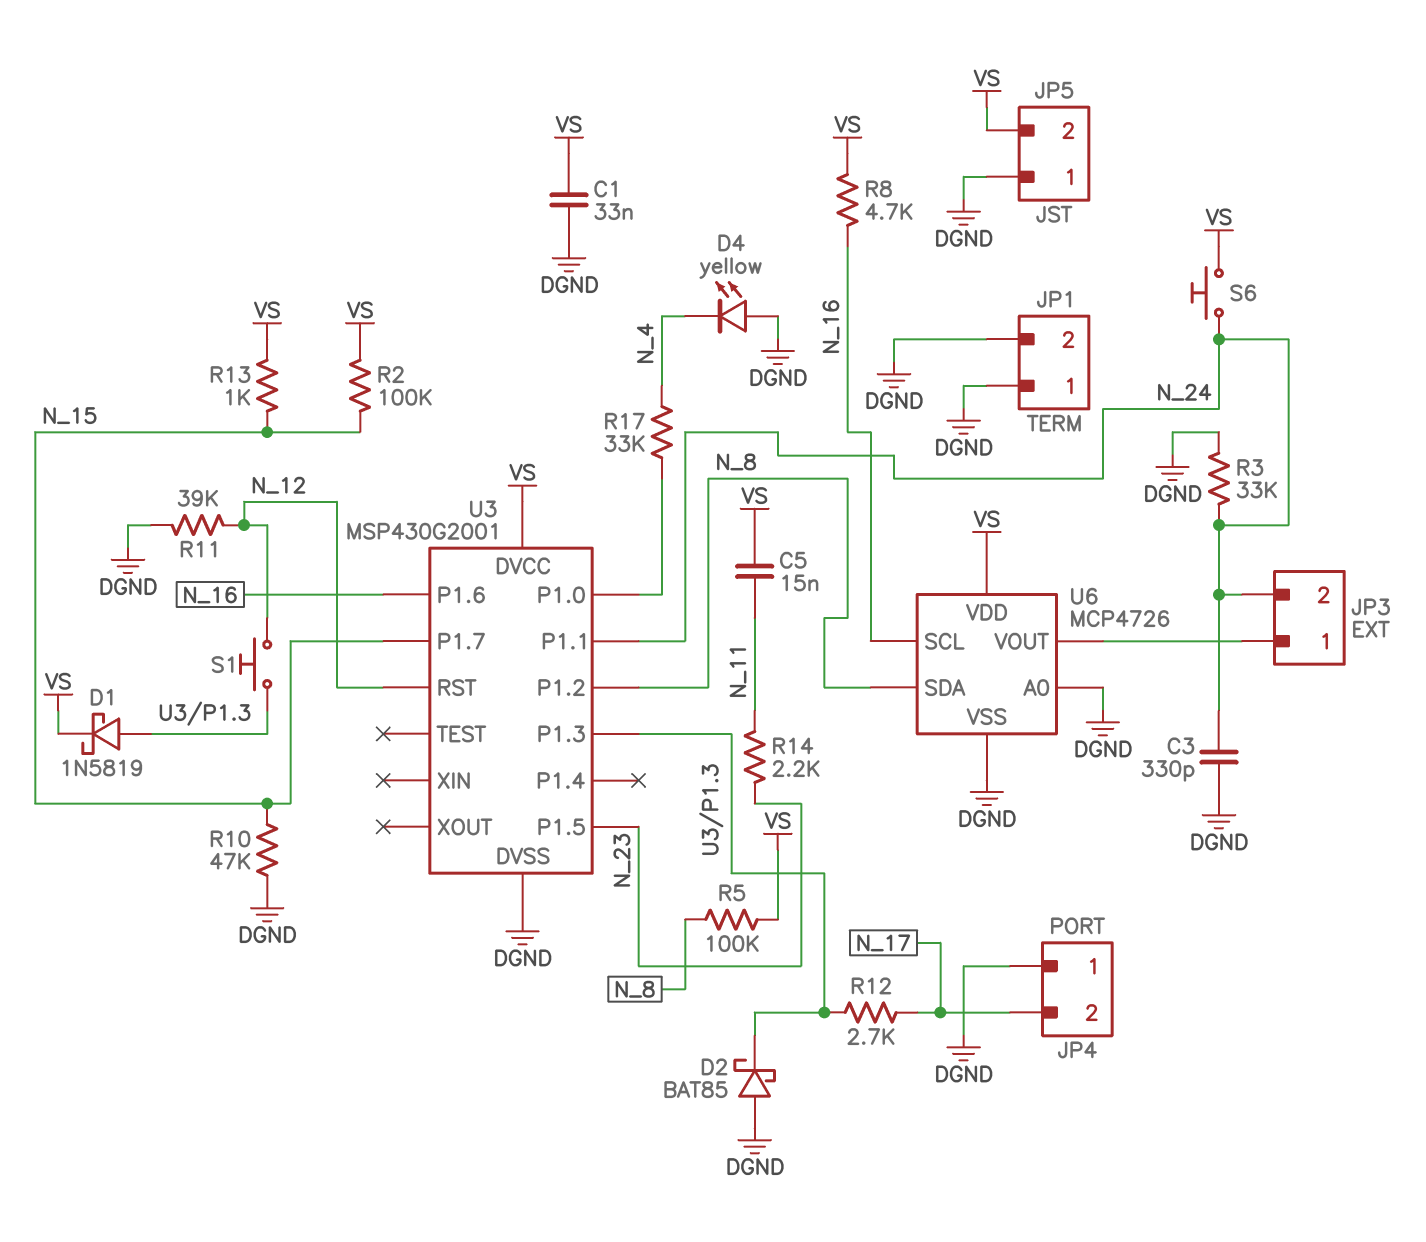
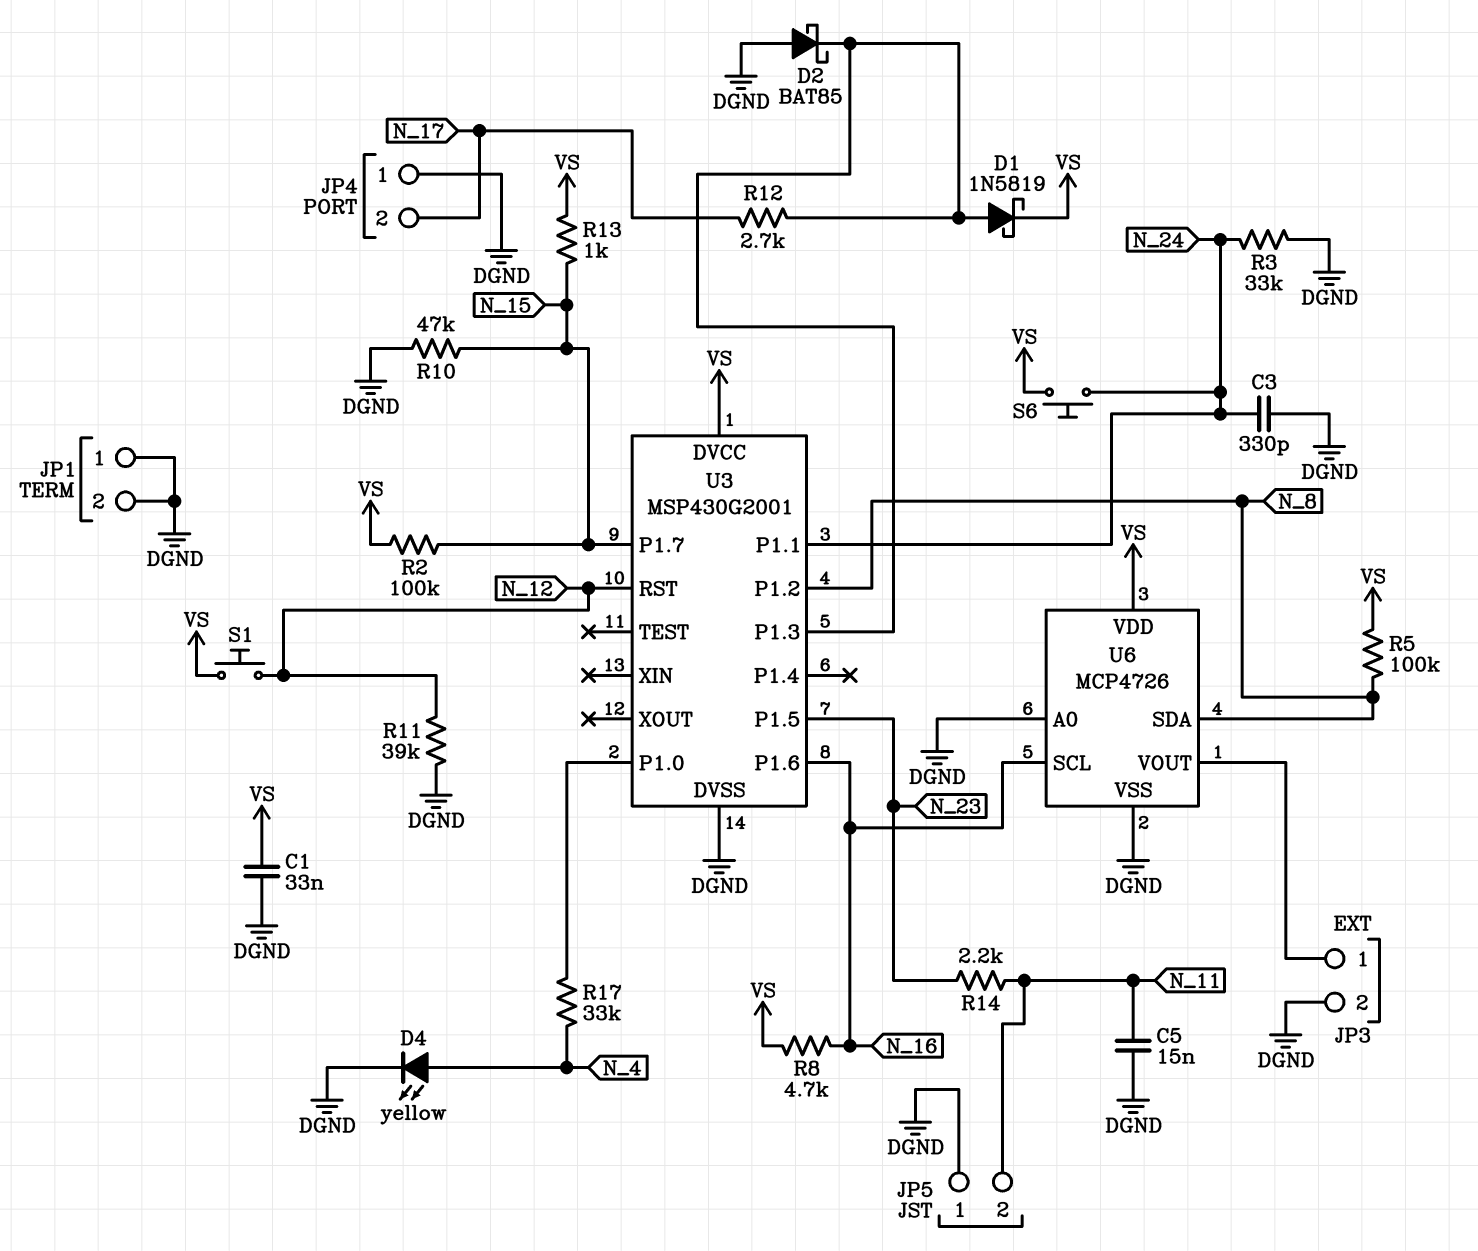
C5: 15nF (N_11, VS) -> 15nF (DGND, N_11)
D4: LED yellow (A DGND, K N_4) -> LED yellow (A N_4, K DGND)
JP3 pin 2: N_24 -> DGND
JP5 pin 2: VS -> N_11
S1: button (N_12, U3/P1.3) -> button (N_12, VS)

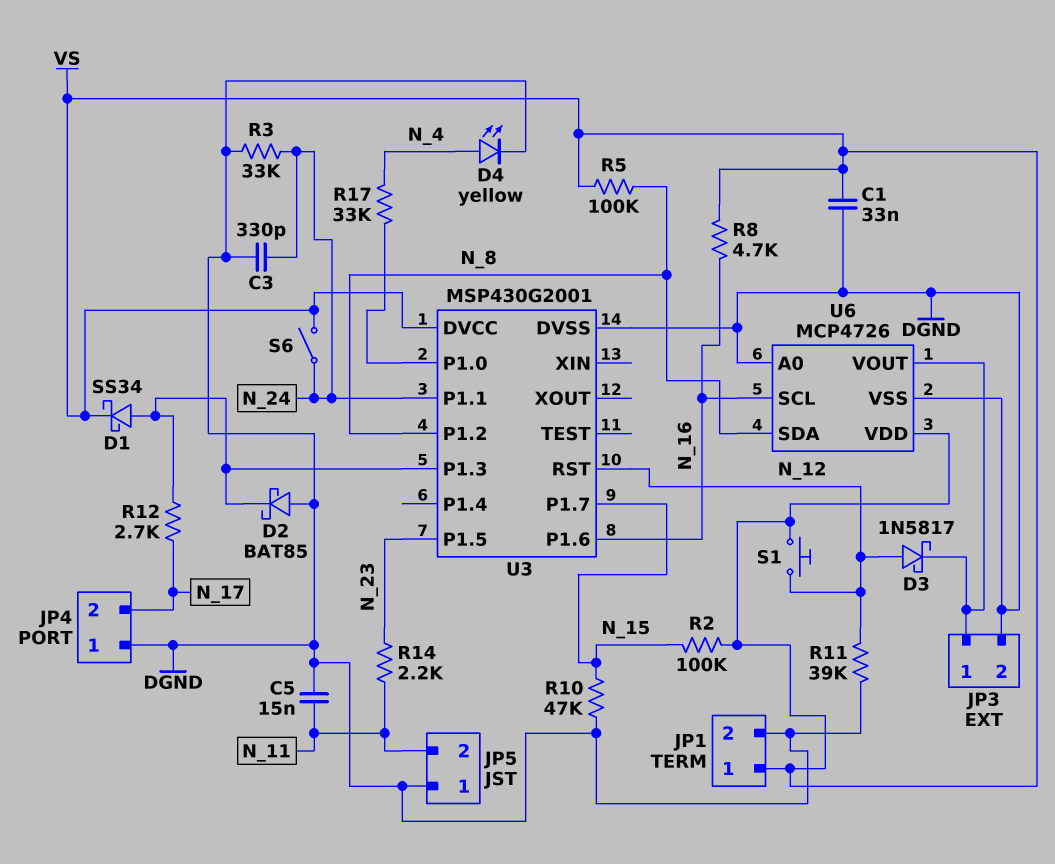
D1: schottky 1N5819 (A U3/P1.3, K VS) -> schottky SS34 (A U3/P1.3, K VS)
D3: none -> schottky 1N5817 (A N_12, K JP3/1)
JP1 pin 1: DGND -> VS
R13: 1k (N_15, VS) -> none
S6: button (N_24, VS) -> switch (N_24, VS)

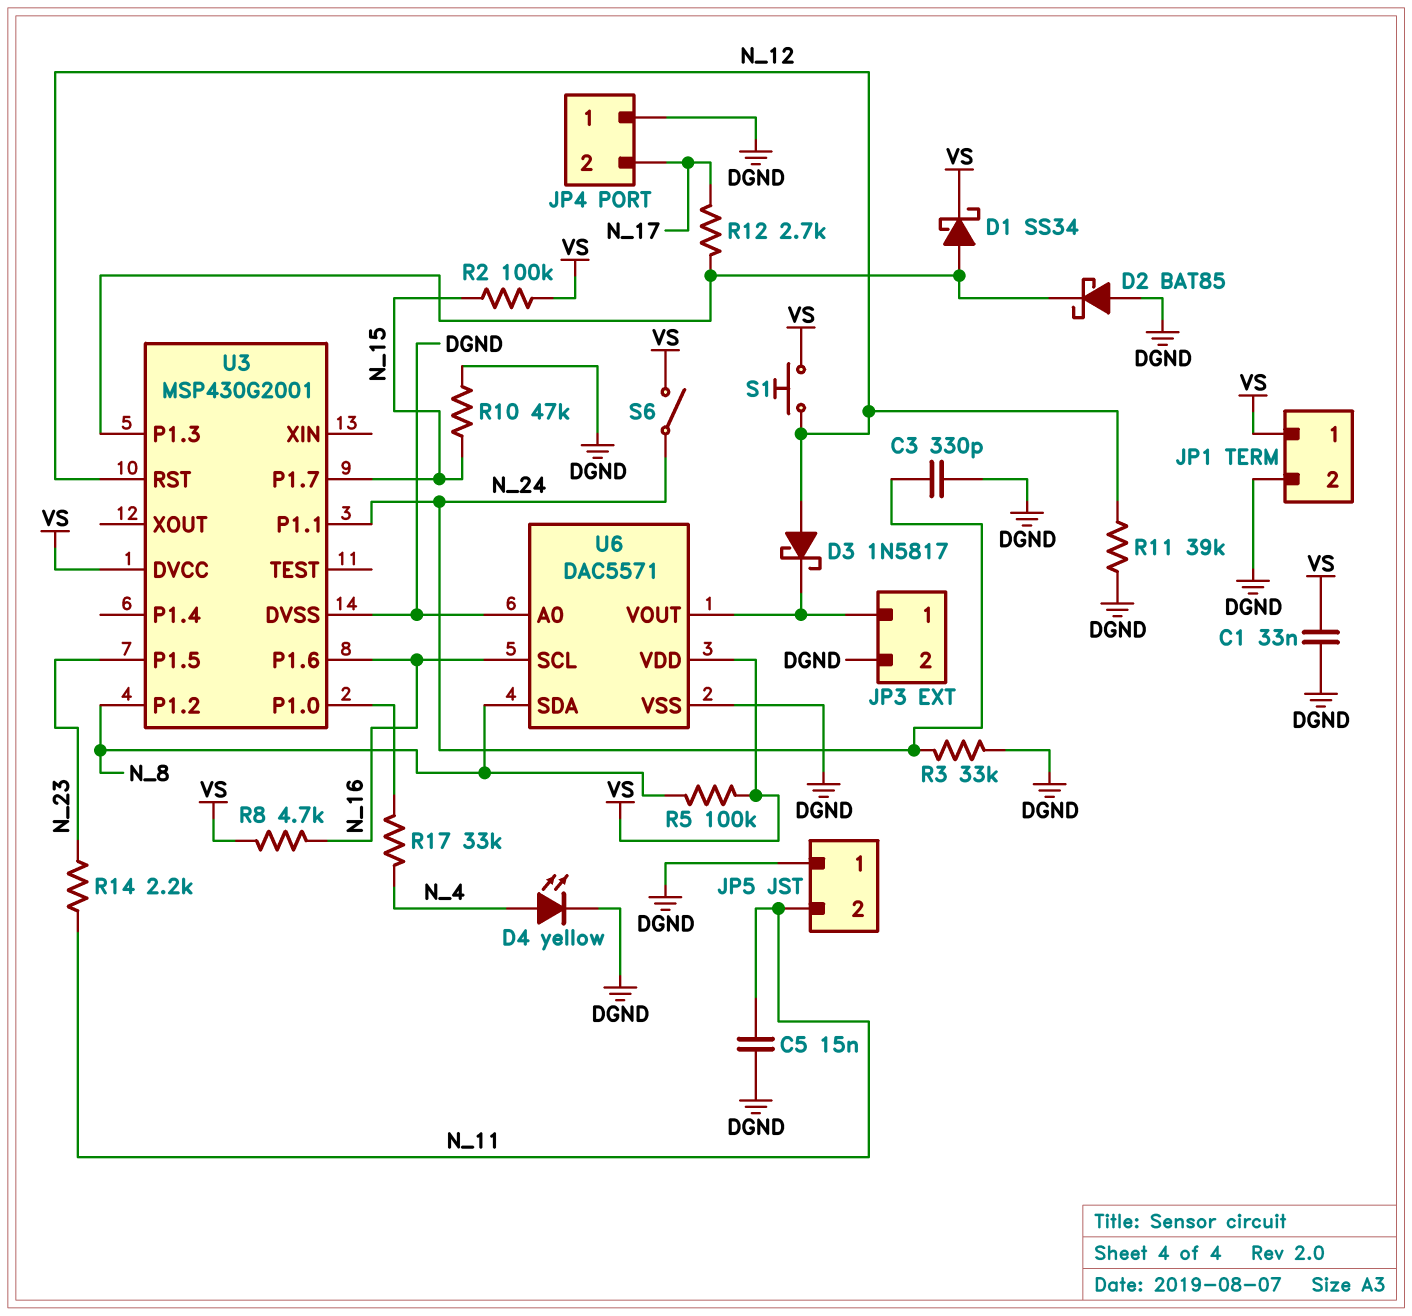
U6: MCP4726 -> DAC5571

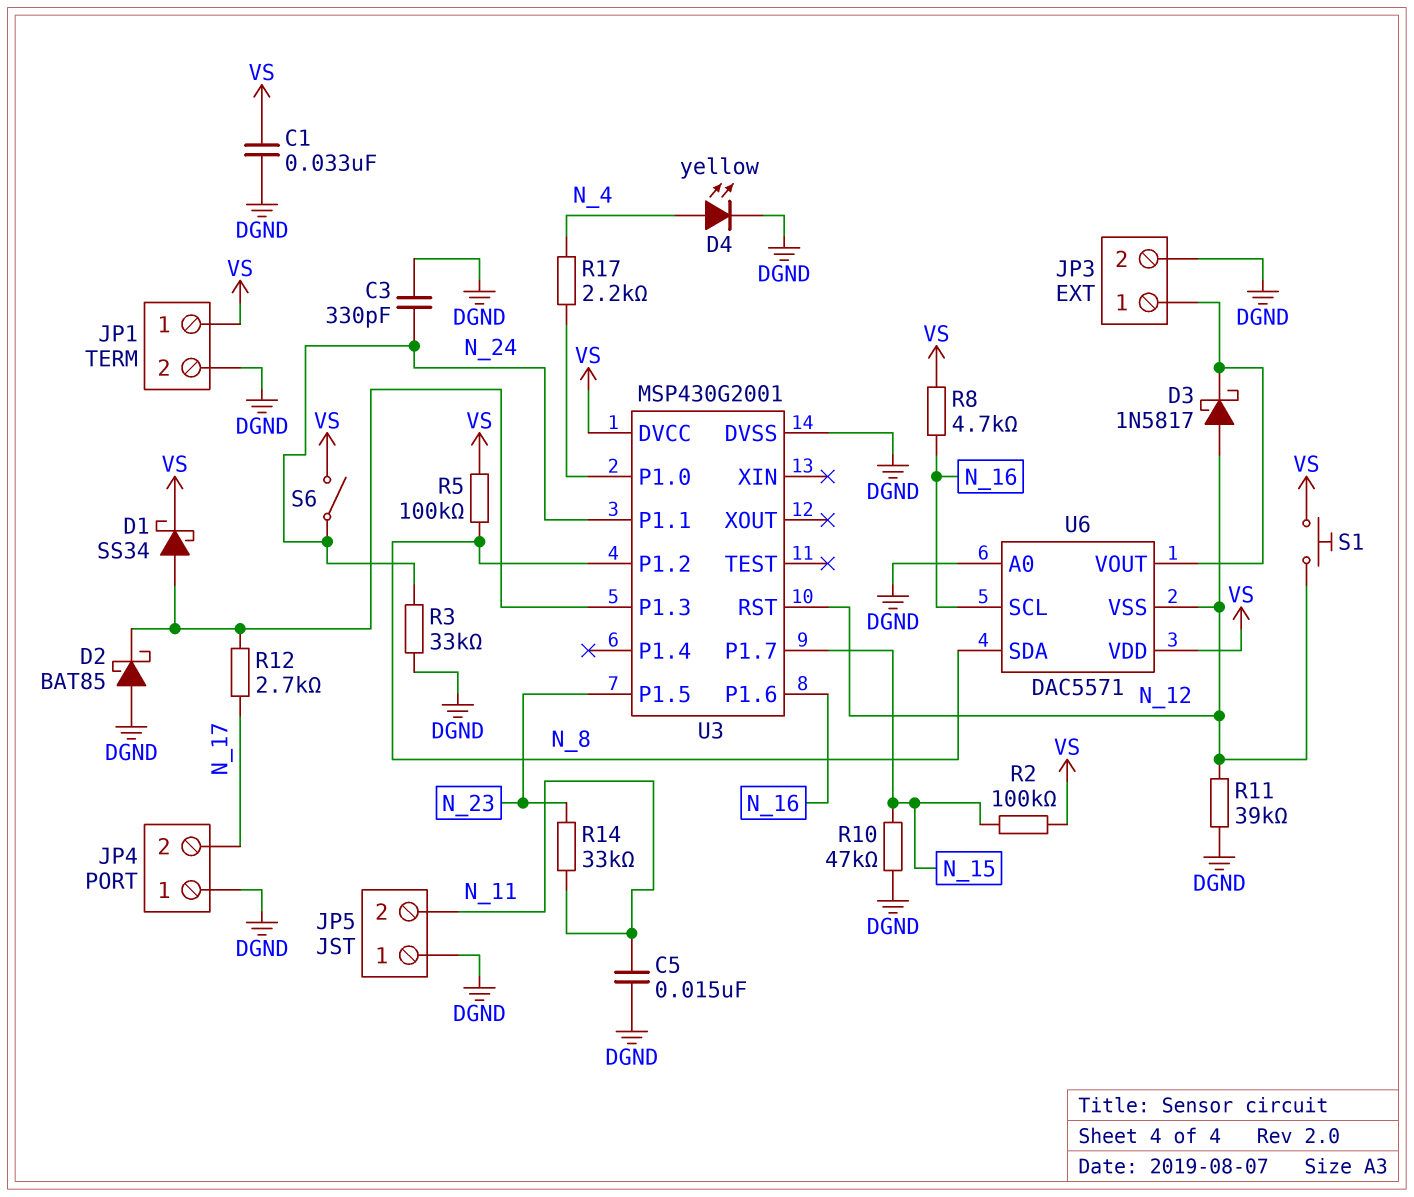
R14: 2.2k (N_11, N_23) -> 33k (N_11, N_23)
R17: 33k (N_4, U3/P1.0) -> 2.2k (N_4, U3/P1.0)
U6 pin VSS: DGND -> N_12

